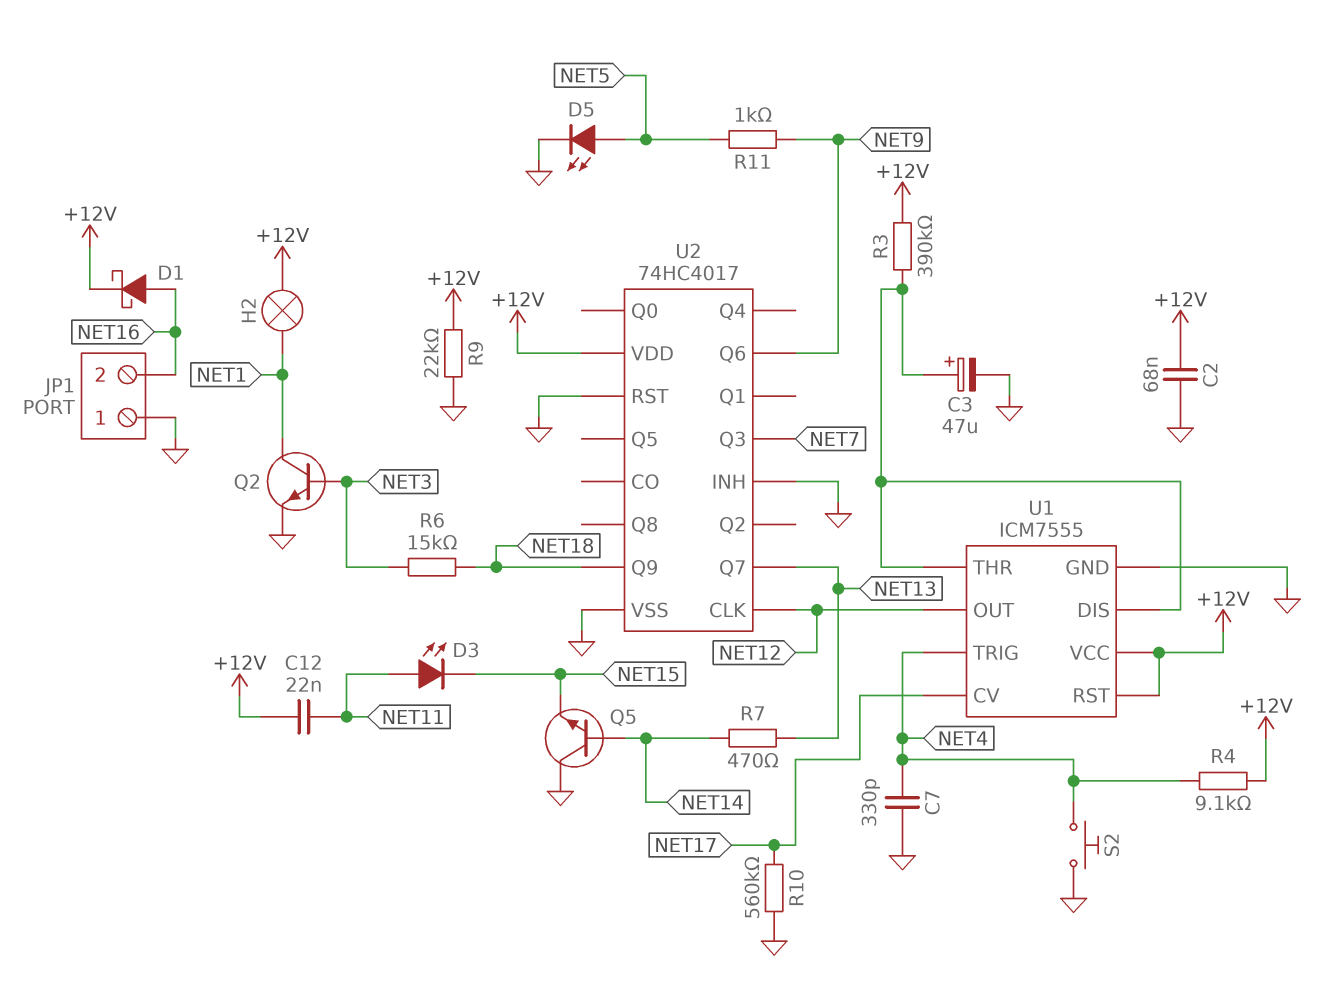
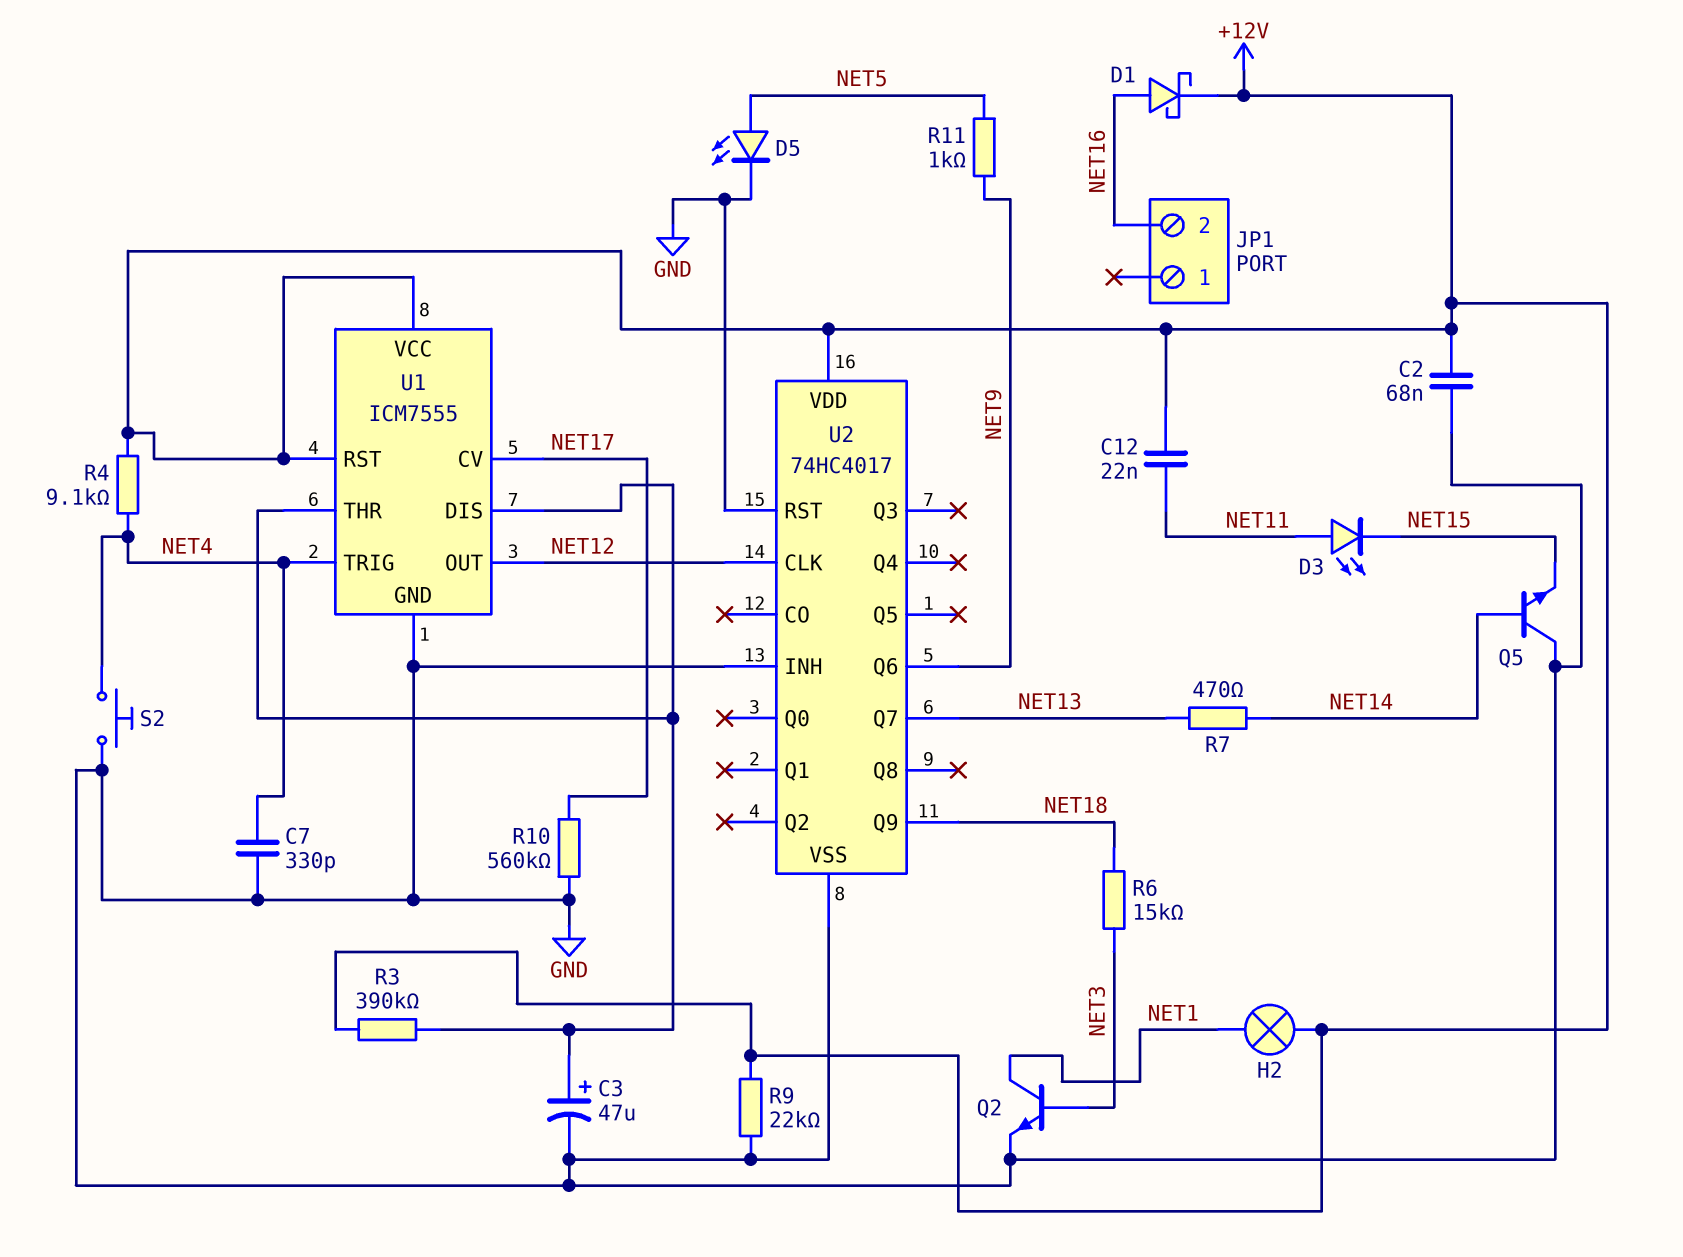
JP1 pin 1: GND -> none
U2 pin Q3: NET7 -> none

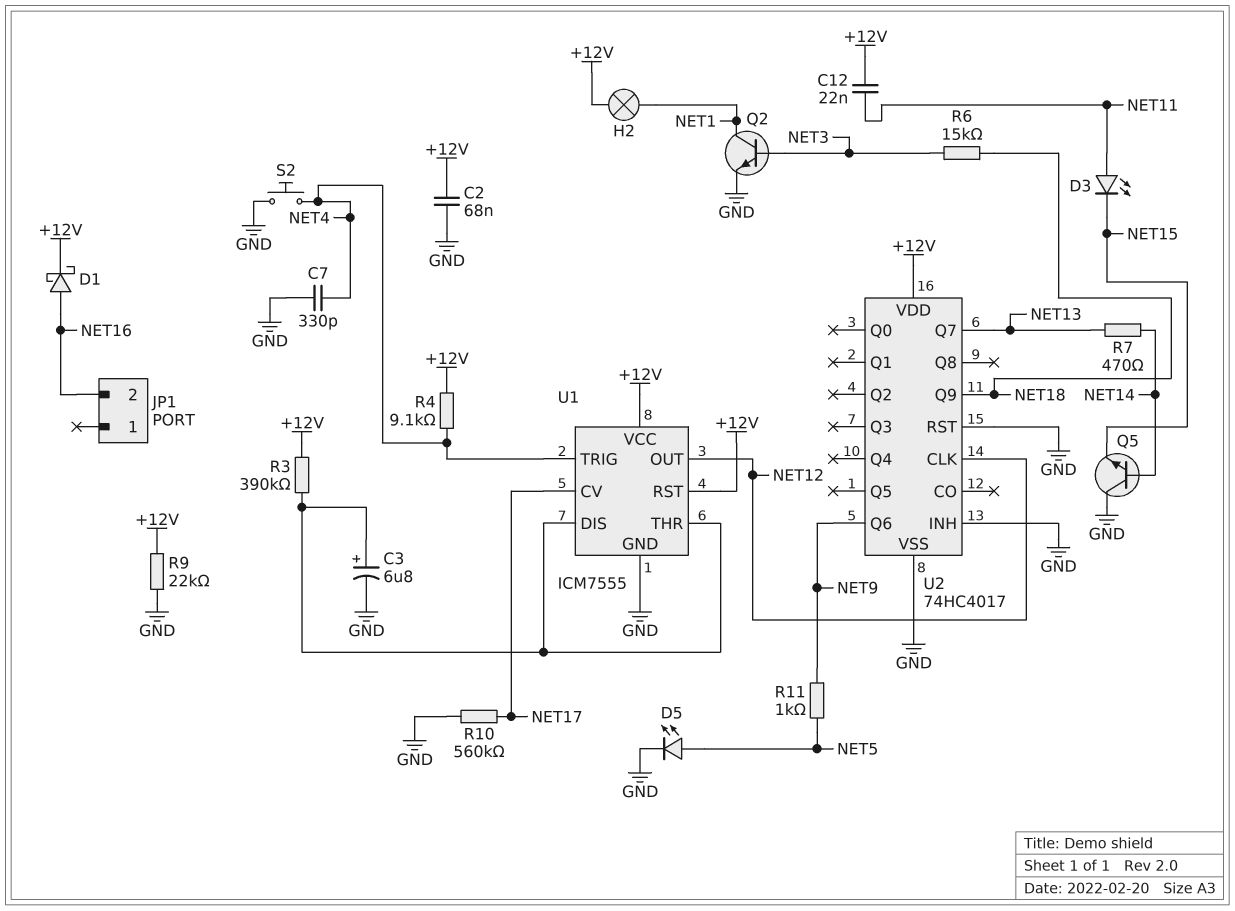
C3: 47uF (plus U1/DIS, minus GND) -> 6.8uF (plus U1/DIS, minus GND)

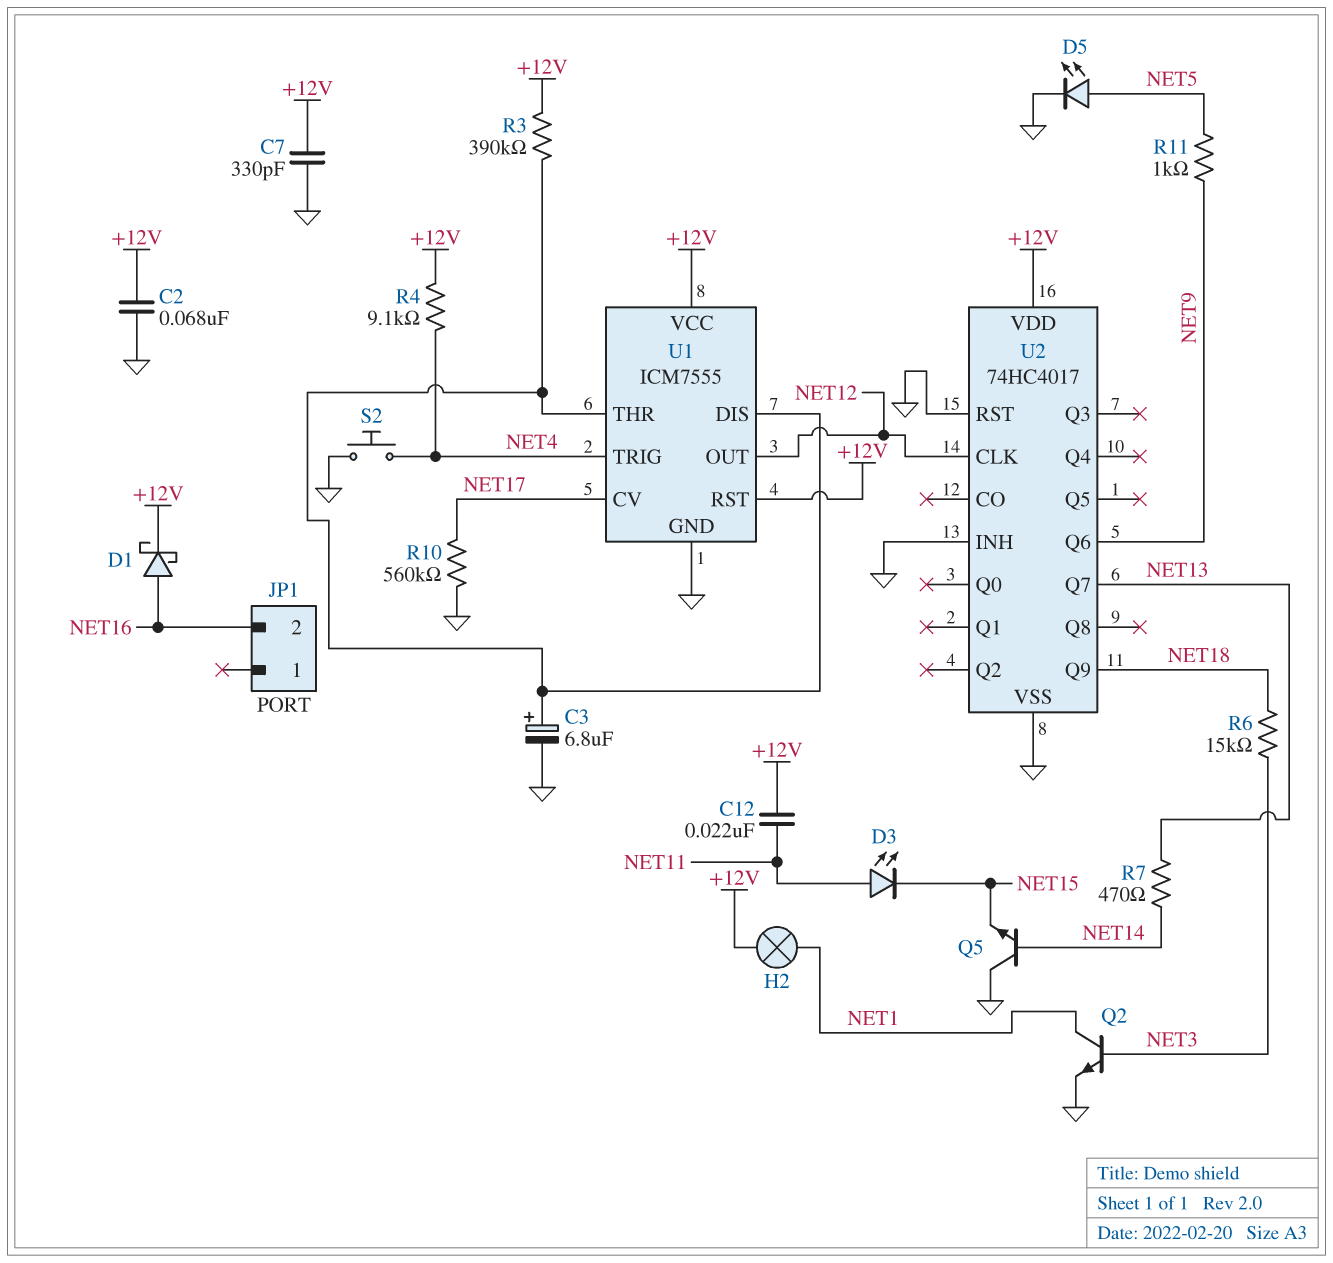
C7: 330pF (GND, NET4) -> 330pF (+12V, GND)
R9: 22k (+12V, GND) -> none

